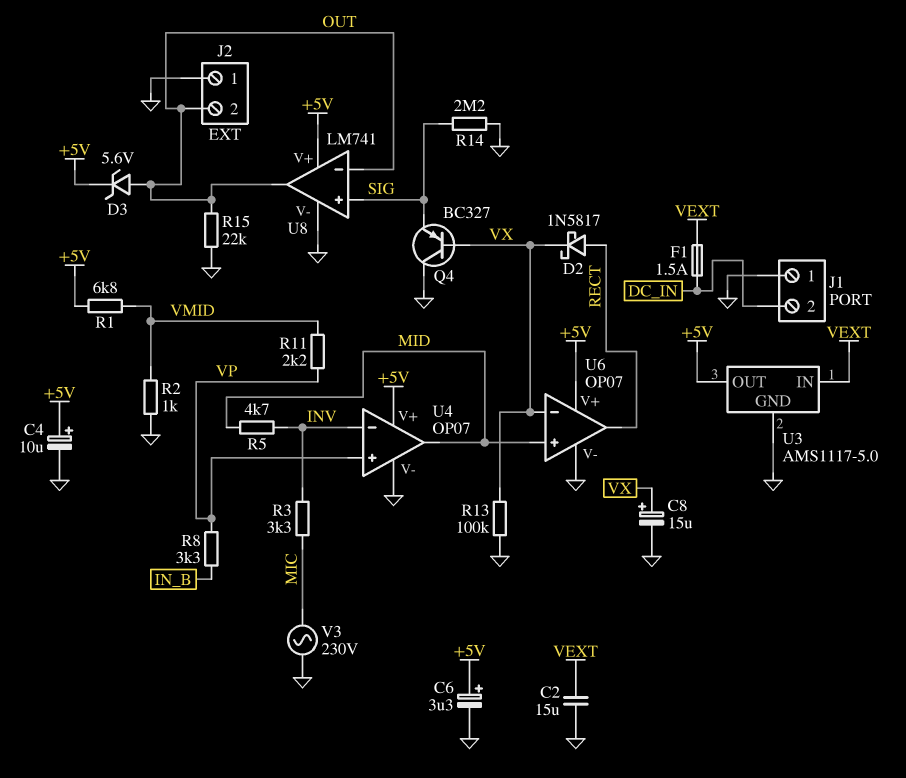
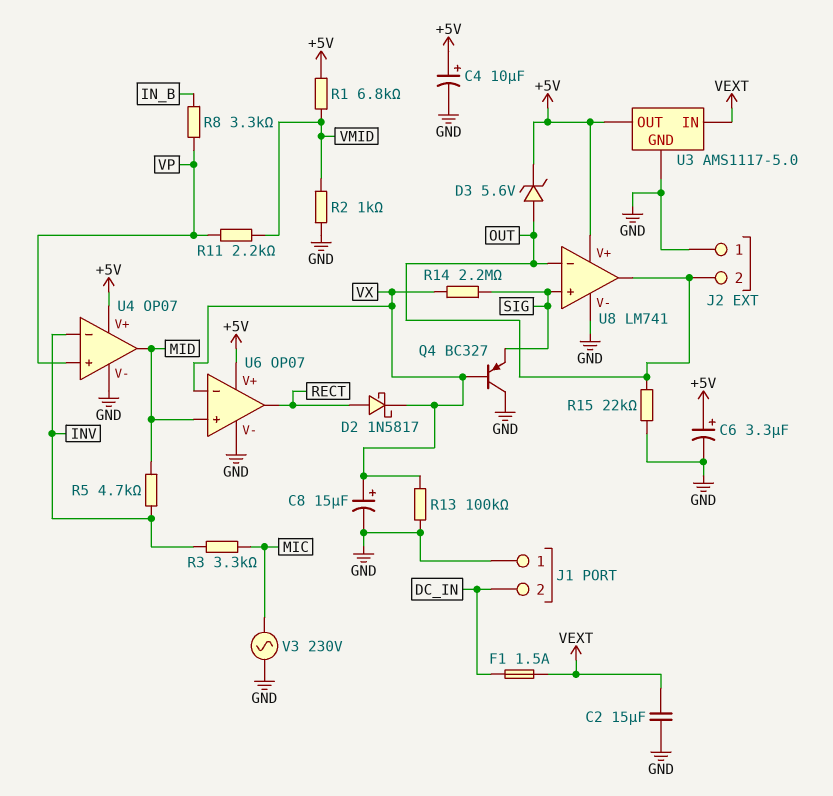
R14: 2.2M (GND, SIG) -> 2.2M (SIG, VX)

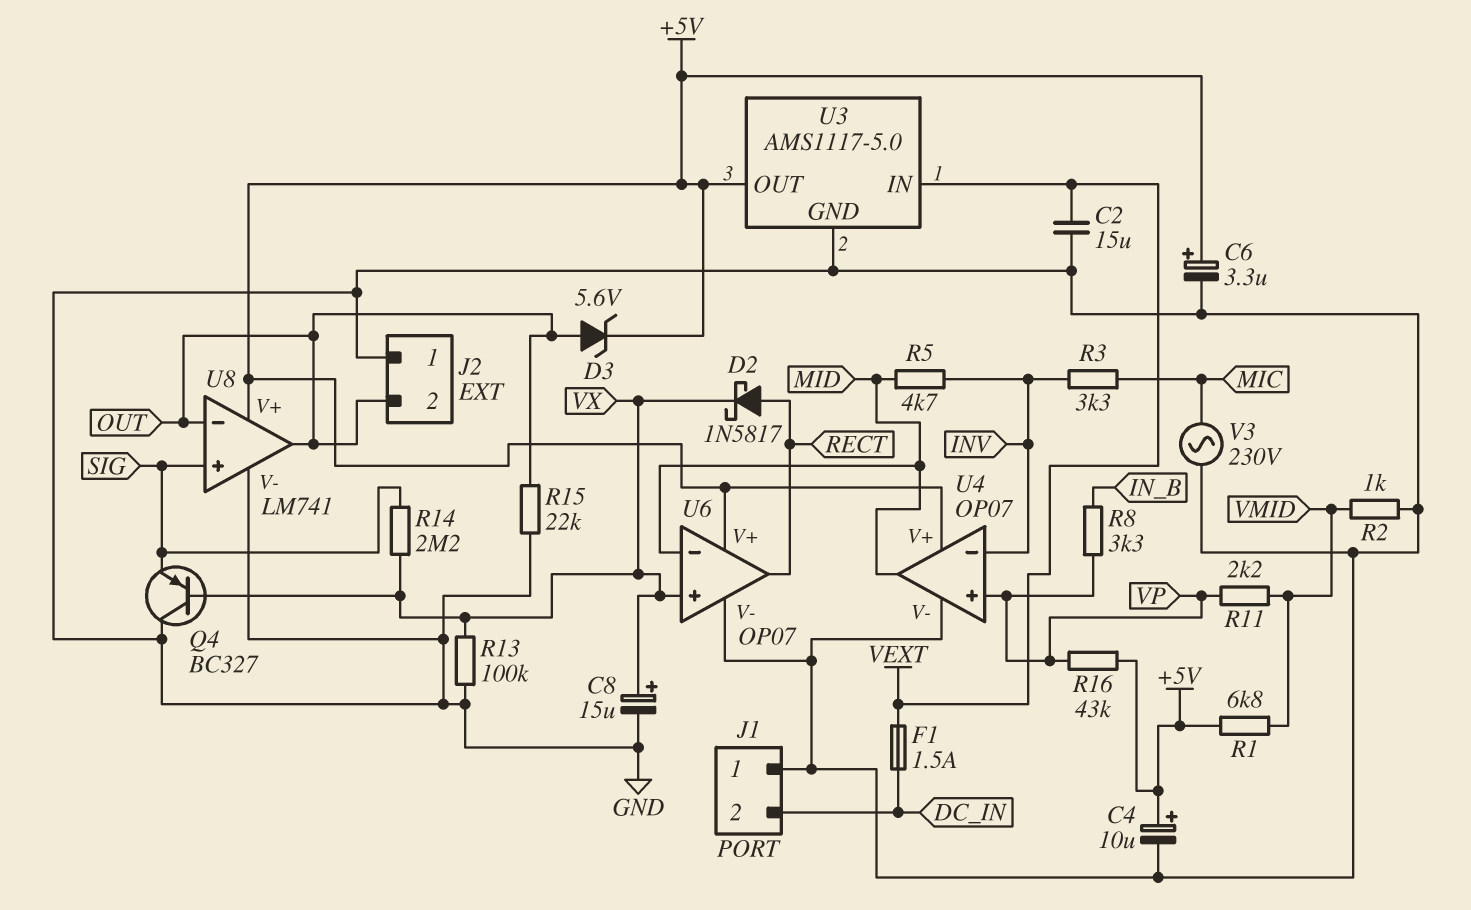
R16: none -> 43k (+5V, VP)
U6 pin in+: MID -> VX
U6 pin in-: VX -> MID

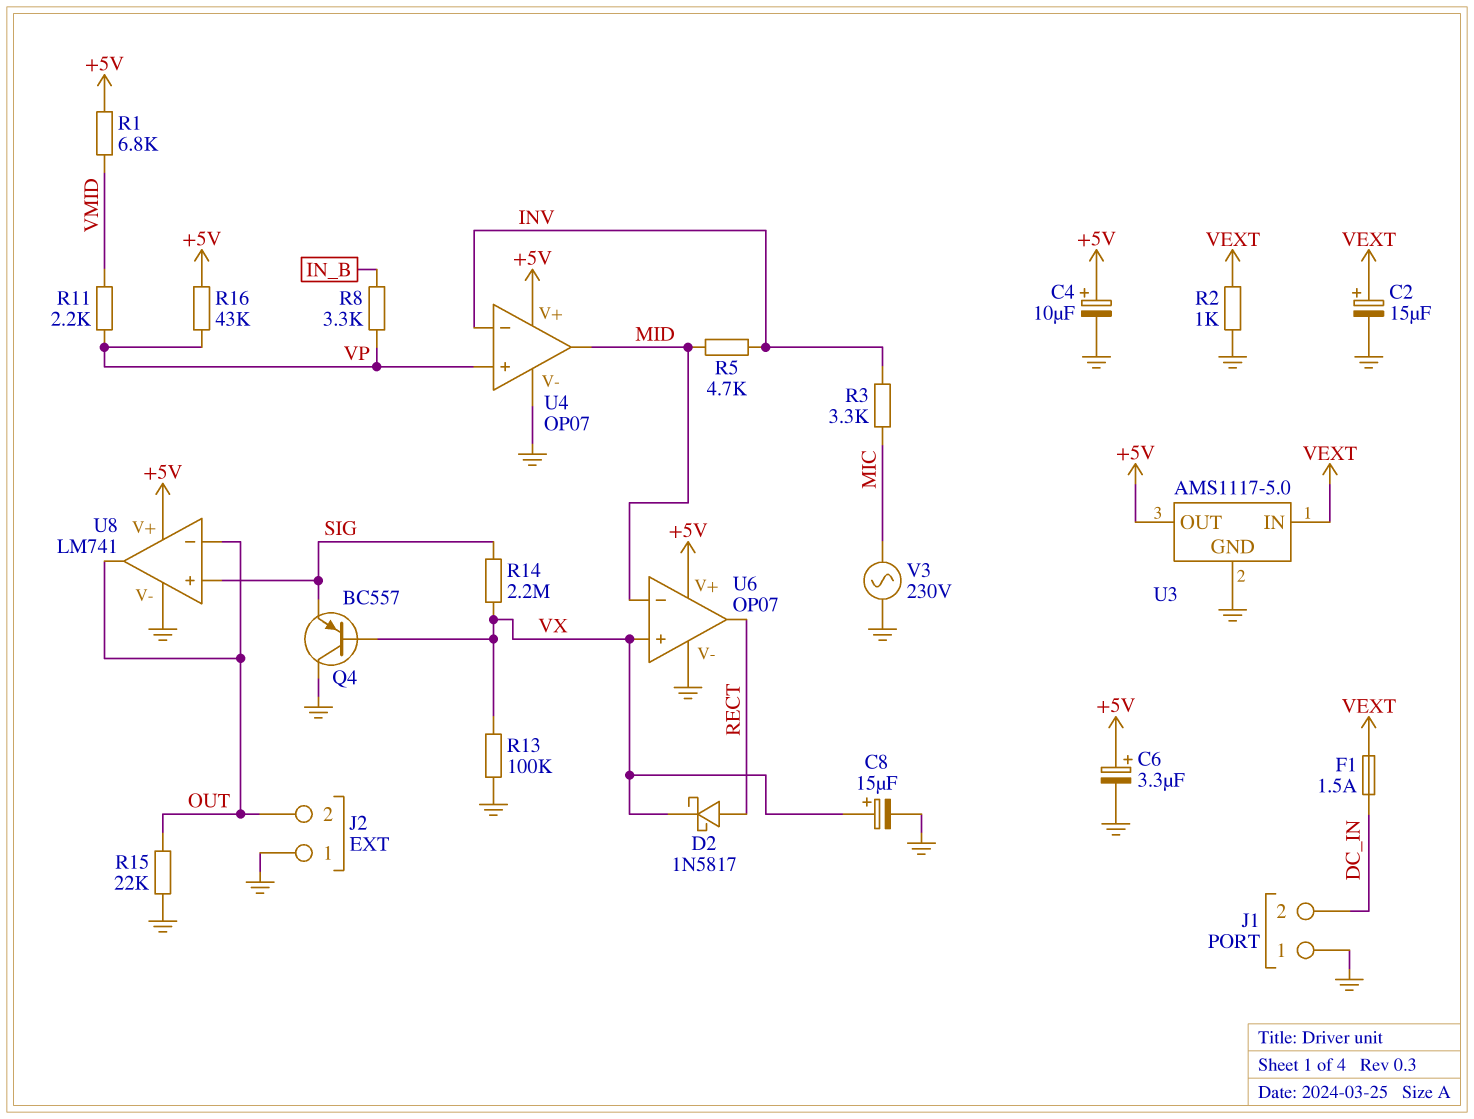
C2: 15uF (GND, VEXT) -> 15uF (plus VEXT, minus GND)
D3: zener 5.6V (A OUT, K +5V) -> none
Q4: PNP BC327 (B VX, C GND, E SIG) -> PNP BC557 (B VX, C GND, E SIG)
R2: 1k (GND, VMID) -> 1k (GND, VEXT)

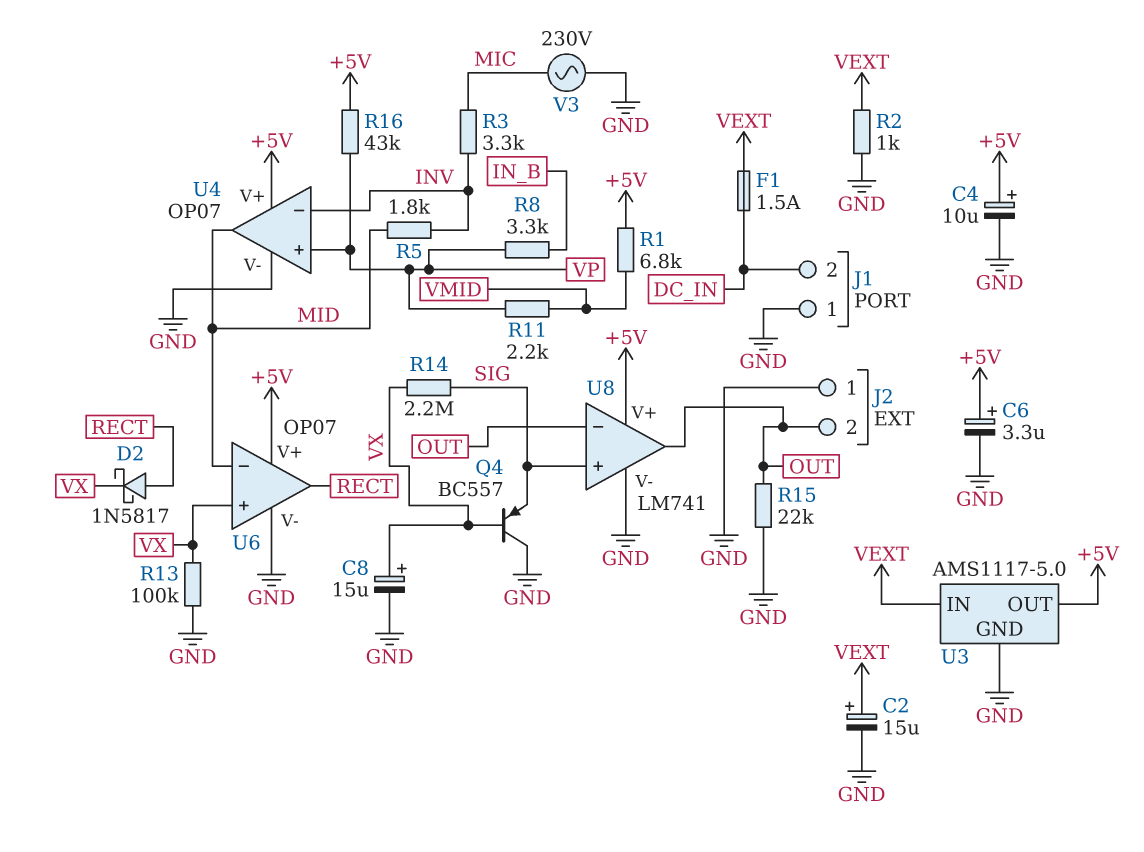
R5: 4.7k (INV, MID) -> 1.8k (INV, MID)

